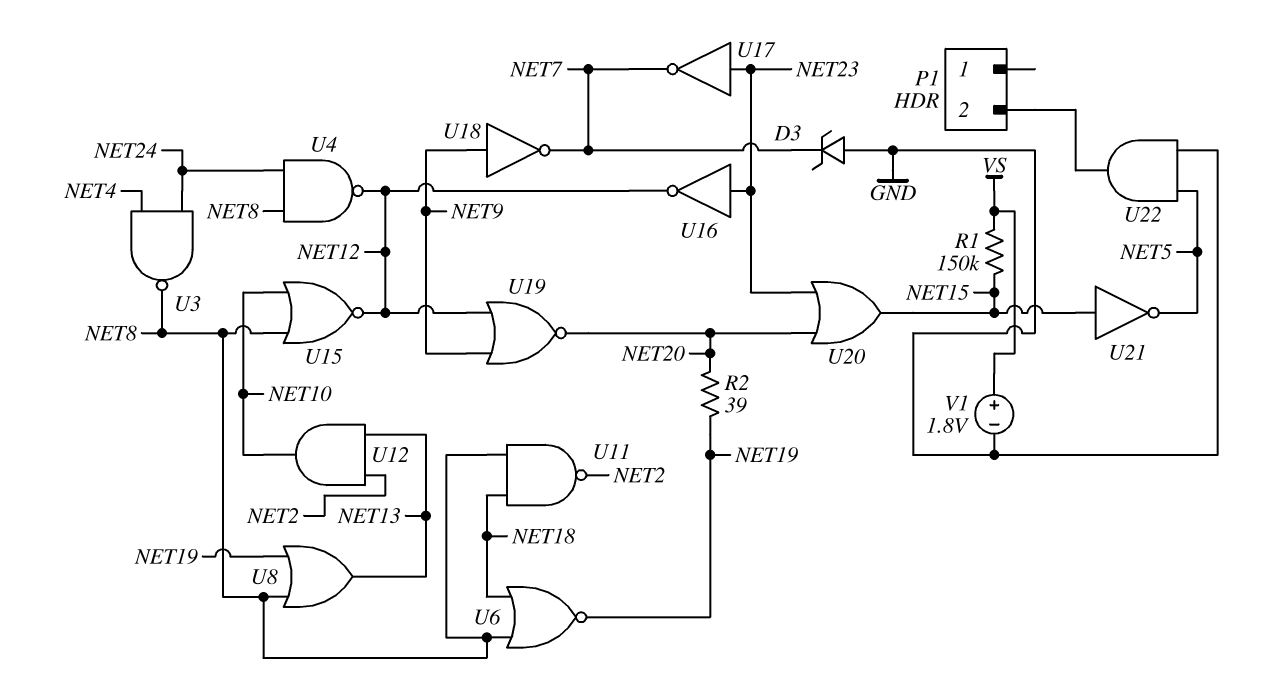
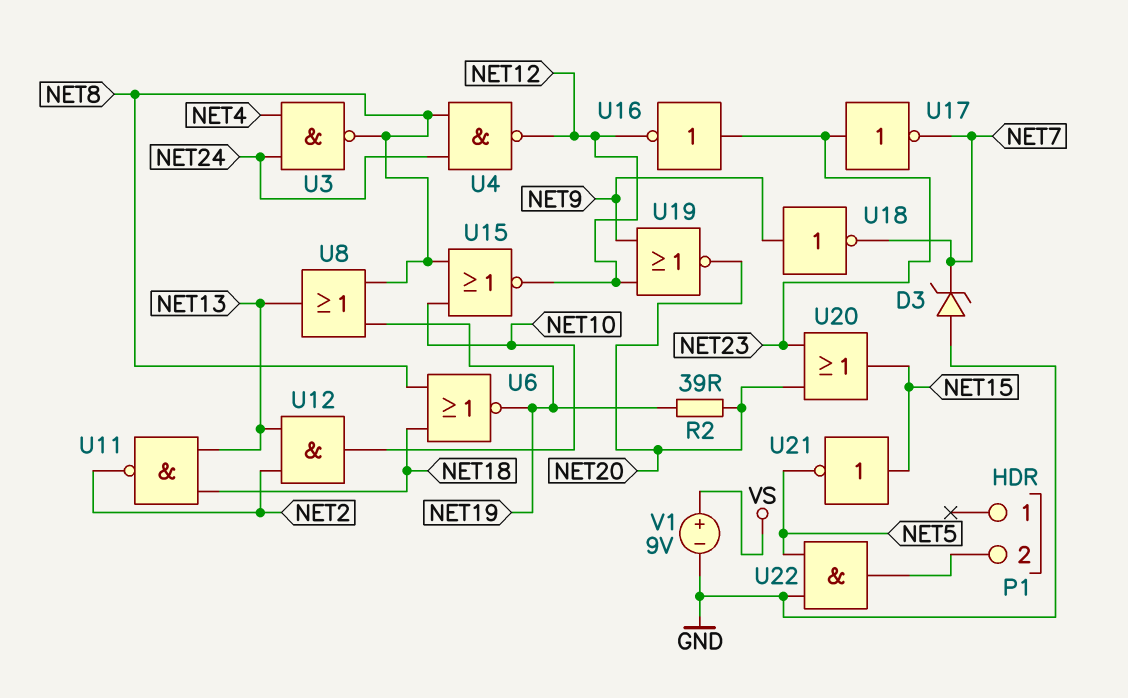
R1: 150k (NET15, VS) -> none
U11: NAND (in NET8, in NET18, out NET2) -> NAND (in NET13, in NET18, out NET2)
V1: 1.8V (plus VS, minus GND) -> 9V (plus VS, minus GND)

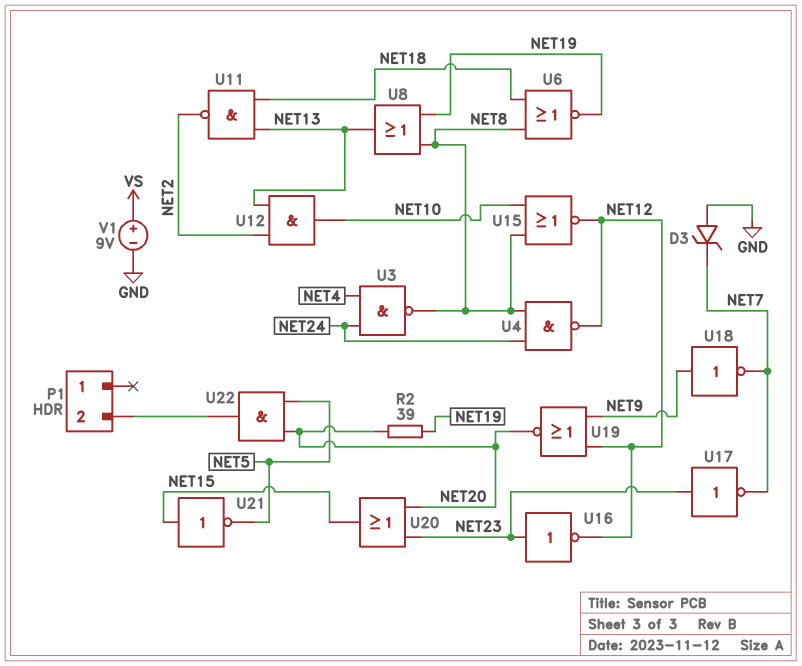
U22: AND (in GND, in NET5, out P1/2) -> AND (in NET5, in NET20, out P1/2)

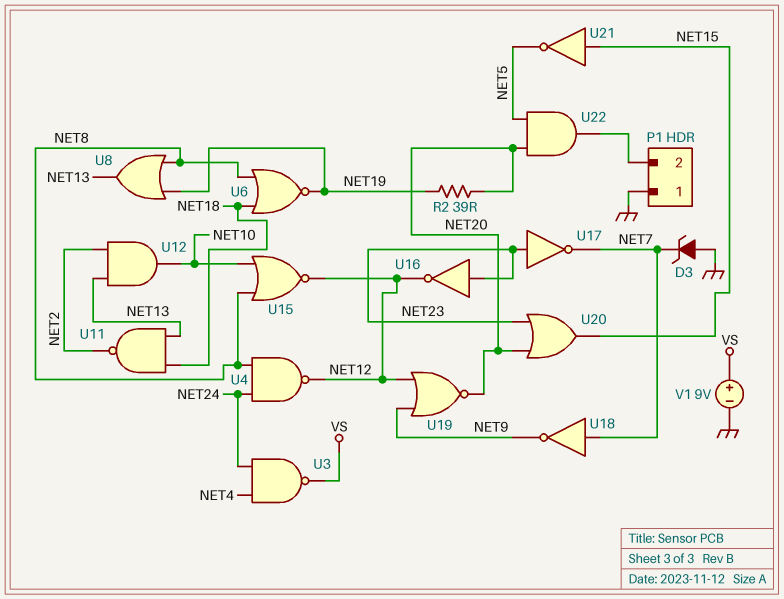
P1 pin 1: none -> GND
U3: NAND (in NET4, in NET24, out NET8) -> NAND (in NET4, in NET24, out VS)
U18: NOT (in NET9, out NET7) -> NOT (in NET7, out NET9)

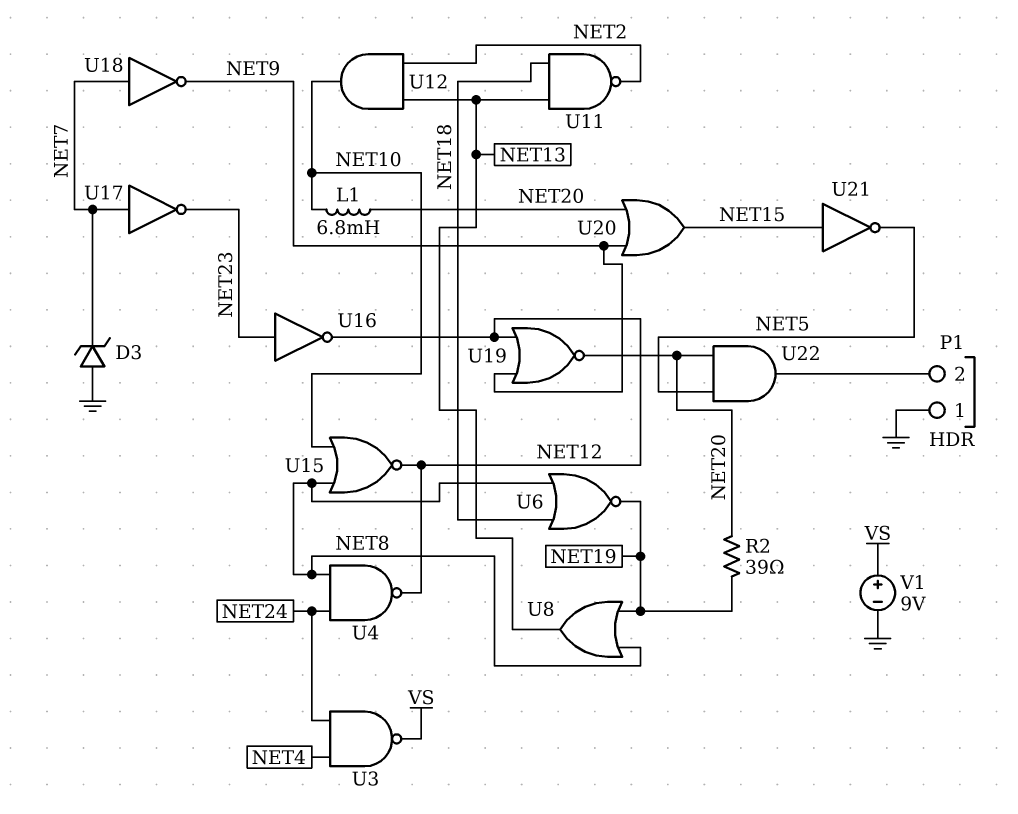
L1: none -> 6.8mH (NET10, NET20)
U17: NOT (in NET23, out NET7) -> NOT (in NET7, out NET23)
U20: OR (in NET20, in NET23, out NET15) -> OR (in NET9, in NET20, out NET15)

